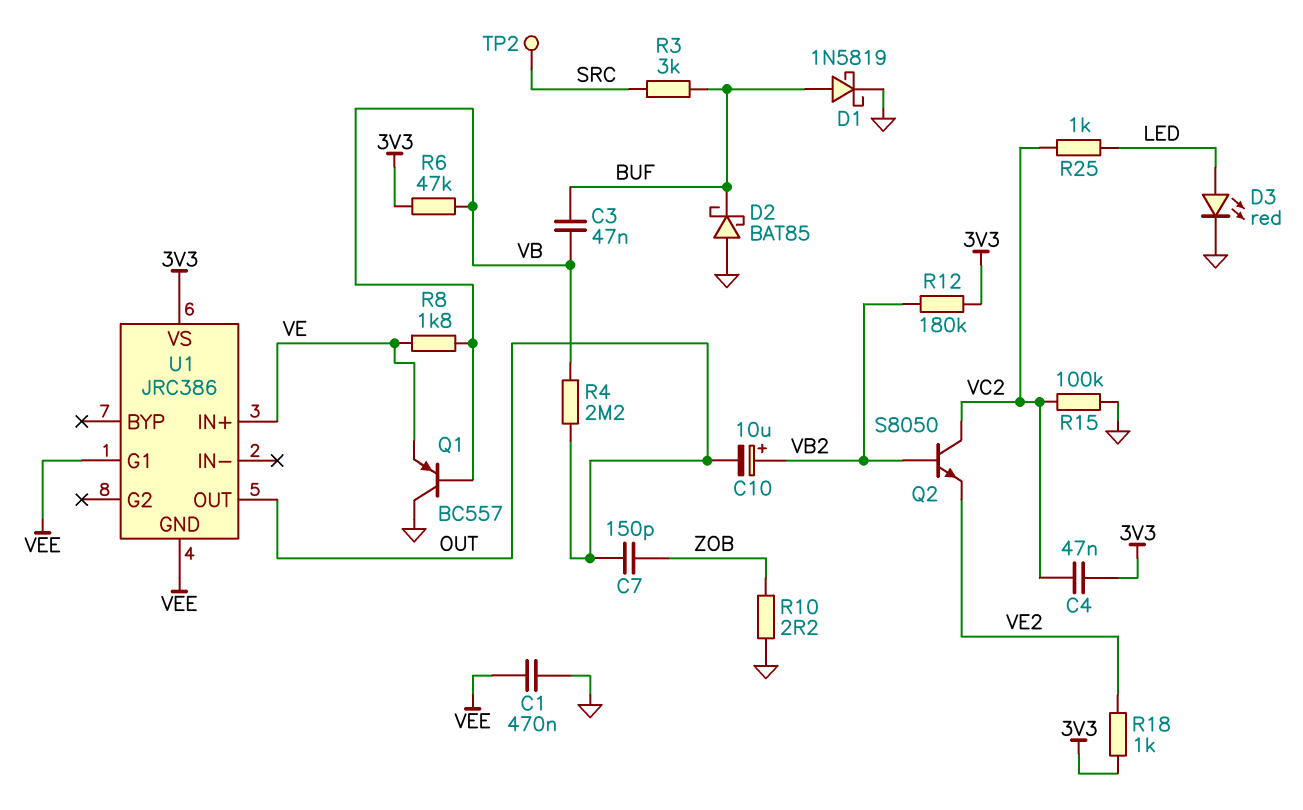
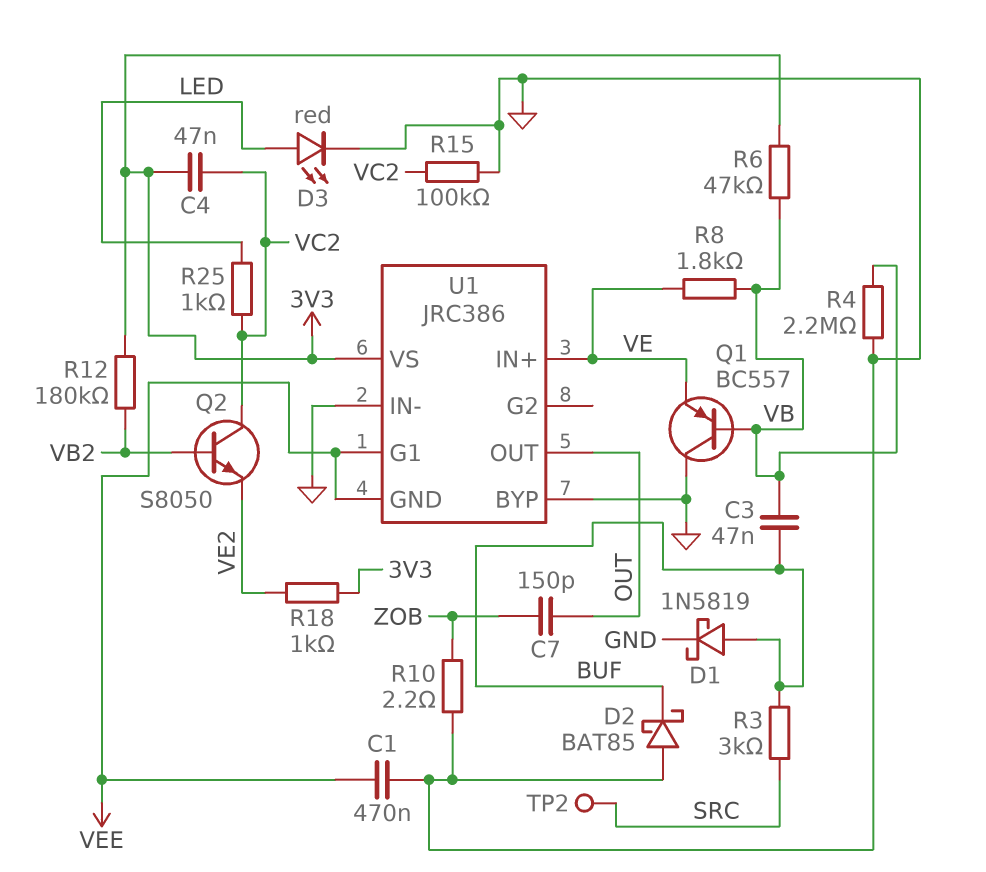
C10: 10uF (plus VB2, minus OUT) -> none
R4: 2.2M (OUT, VB) -> 2.2M (GND, VB)
U1 pin BYP: none -> GND
U1 pin IN-: none -> GND

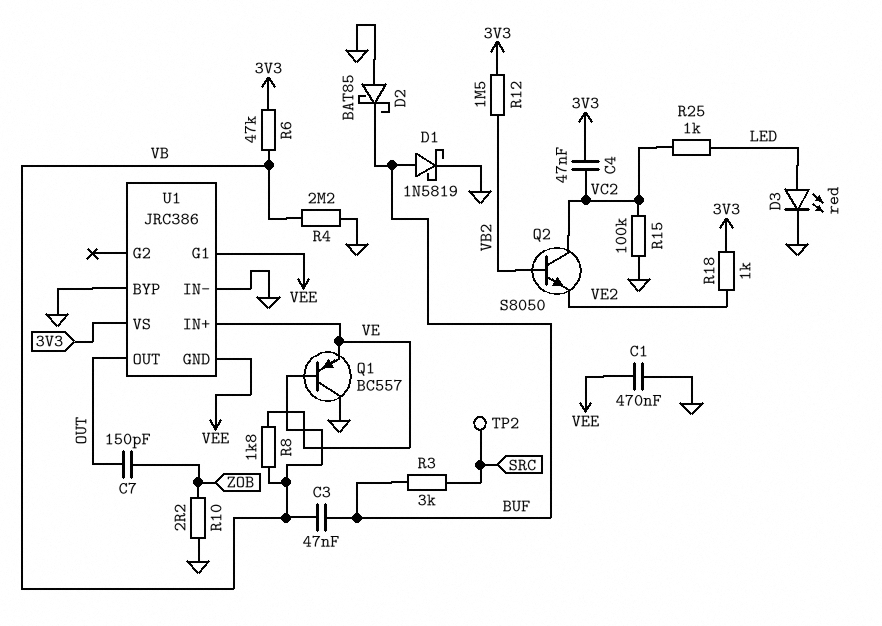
R12: 180k (3V3, VB2) -> 1.5M (3V3, VB2)

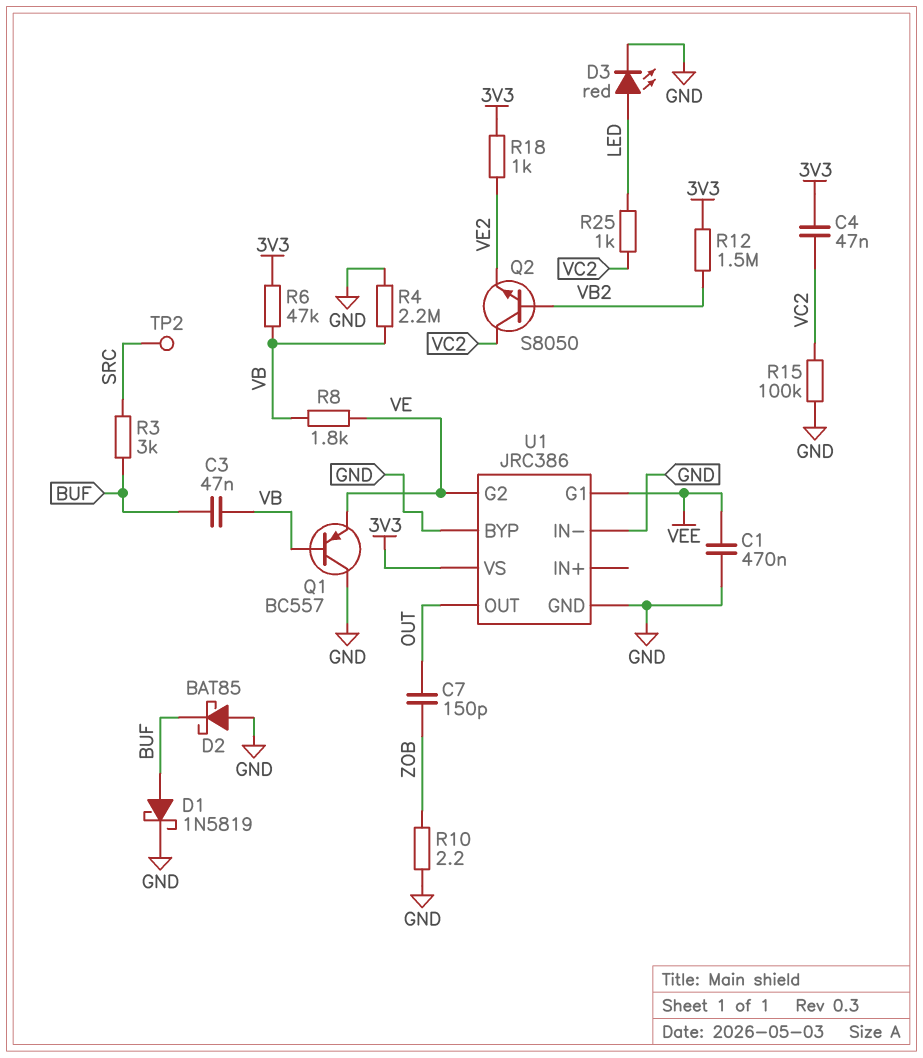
U1 pin G2: none -> VE
U1 pin GND: VEE -> GND
U1 pin IN+: VE -> none

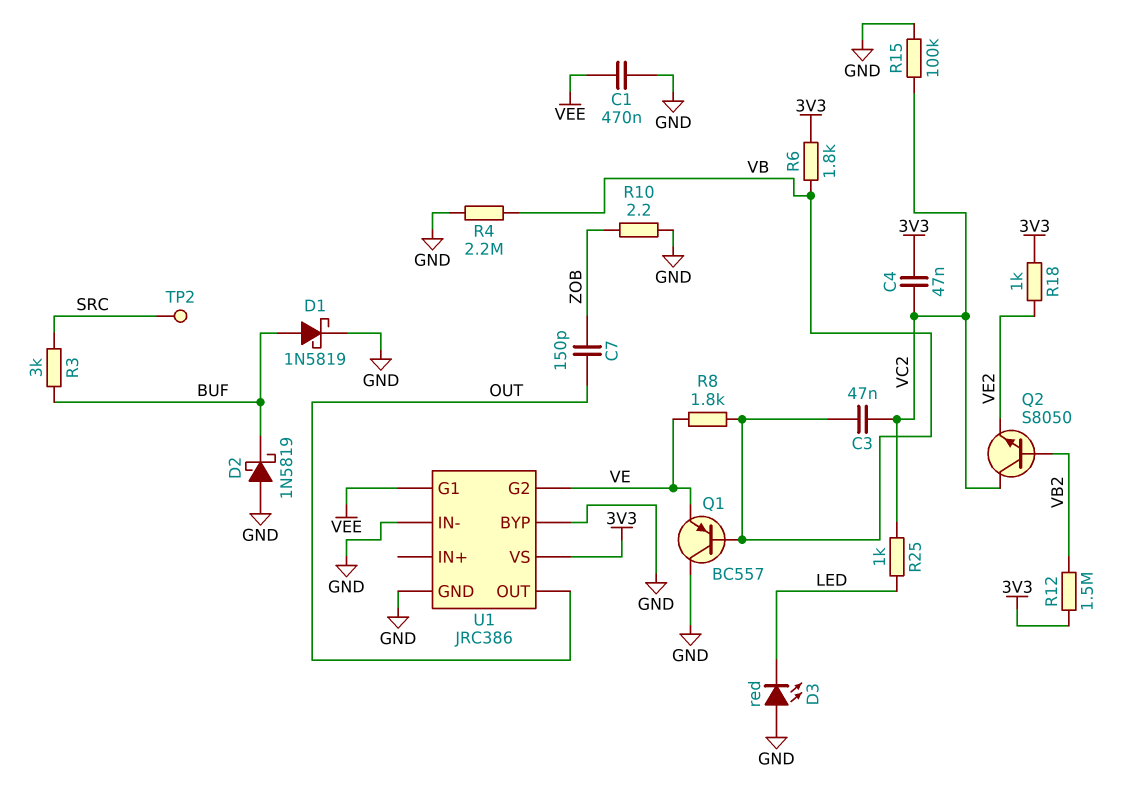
C3: 47nF (BUF, VB) -> 47nF (VB, VC2)
D2: schottky BAT85 (A GND, K BUF) -> schottky 1N5819 (A GND, K BUF)
D3: LED red (A LED, K GND) -> LED red (A GND, K LED)
R6: 47k (3V3, VB) -> 1.8k (3V3, VB)

